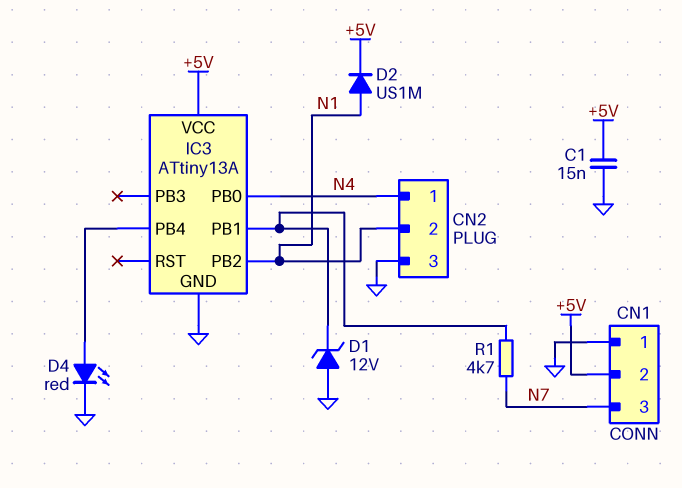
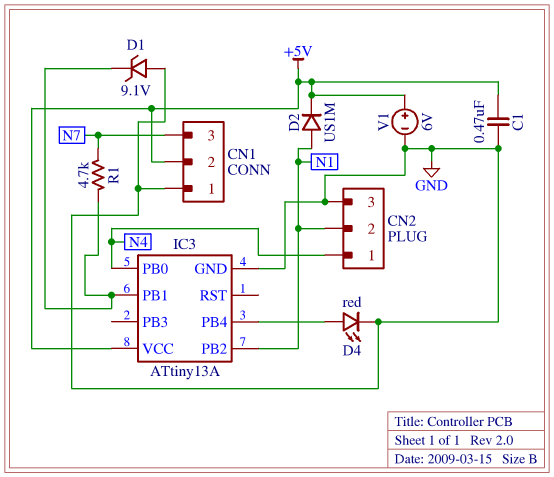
C1: 15nF (+5V, GND) -> 470nF (+5V, GND)
D1: zener 12V (A GND, K IC3/PB1) -> zener 9.1V (A GND, K IC3/PB1)
V1: none -> 6V (plus +5V, minus GND)

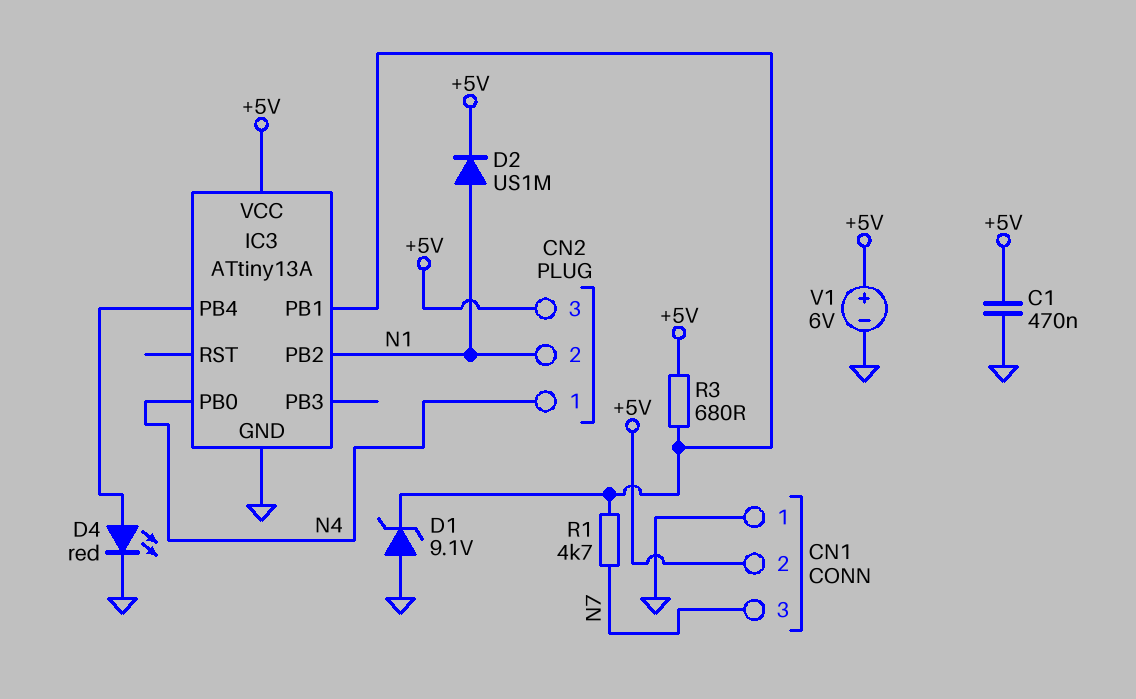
CN2 pin 3: GND -> +5V
R3: none -> 680 (+5V, IC3/PB1)

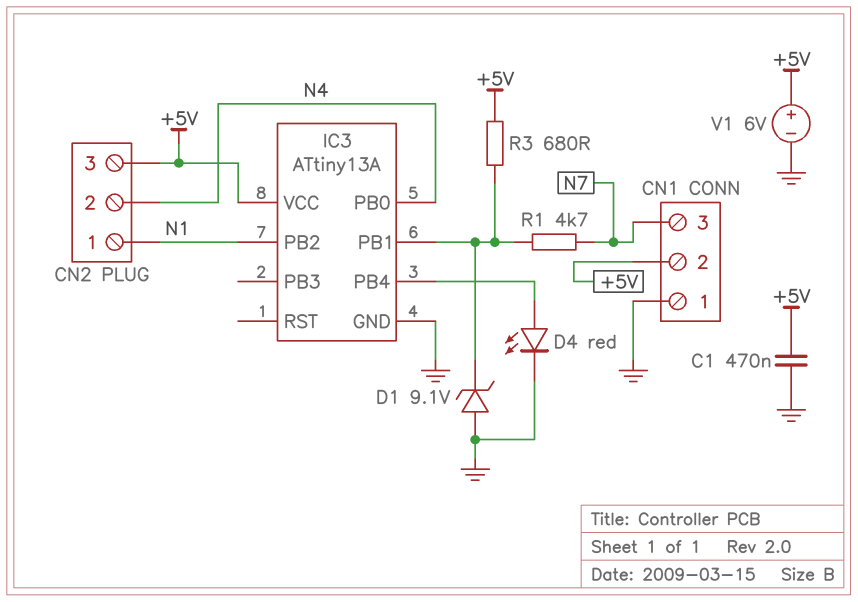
CN2 pin 1: N4 -> N1
CN2 pin 2: N1 -> N4
D2: diode US1M (A N1, K +5V) -> none

